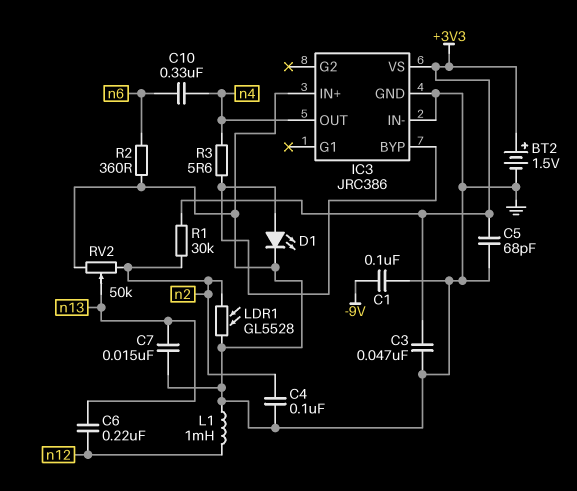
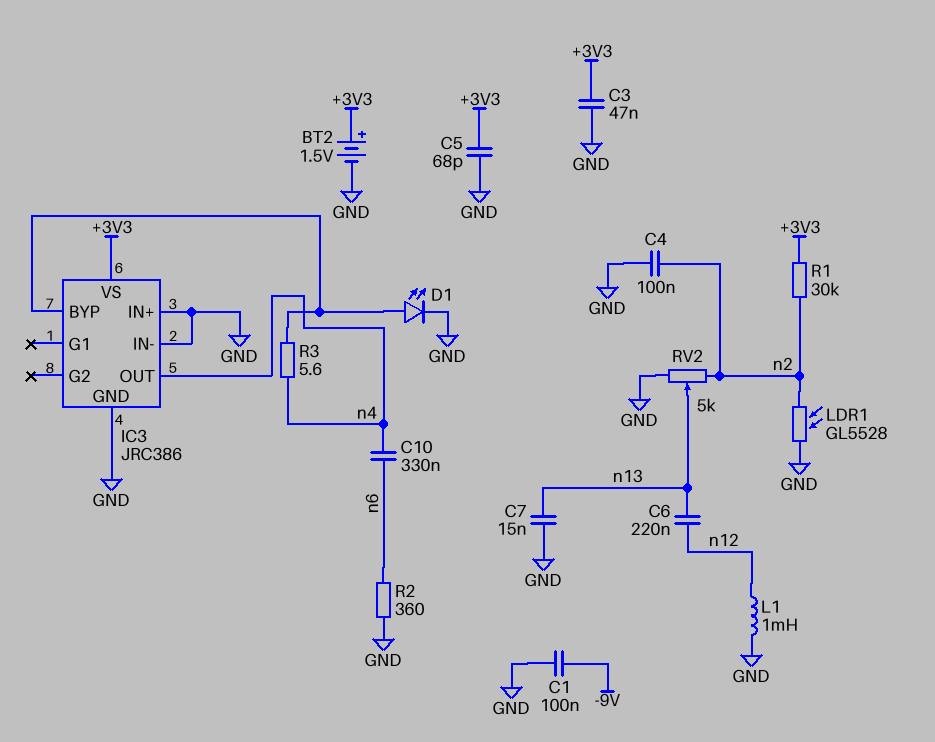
RV2: 50k (GND, n2, wiper n13) -> 5k (GND, n2, wiper n13)

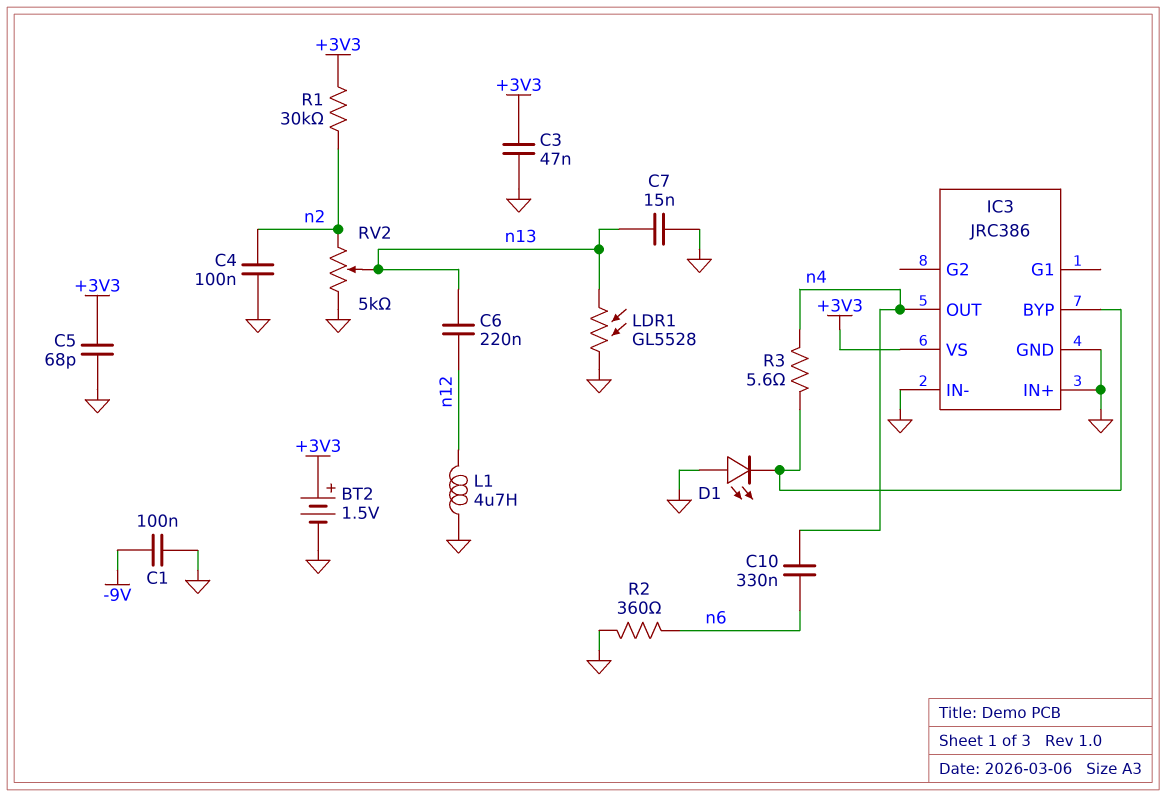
D1: LED (A IC3/BYP, K GND) -> LED (A GND, K IC3/BYP)
L1: 1mH (GND, n12) -> 4.7uH (GND, n12)
LDR1: GL5528 (GND, n2) -> GL5528 (GND, n13)

